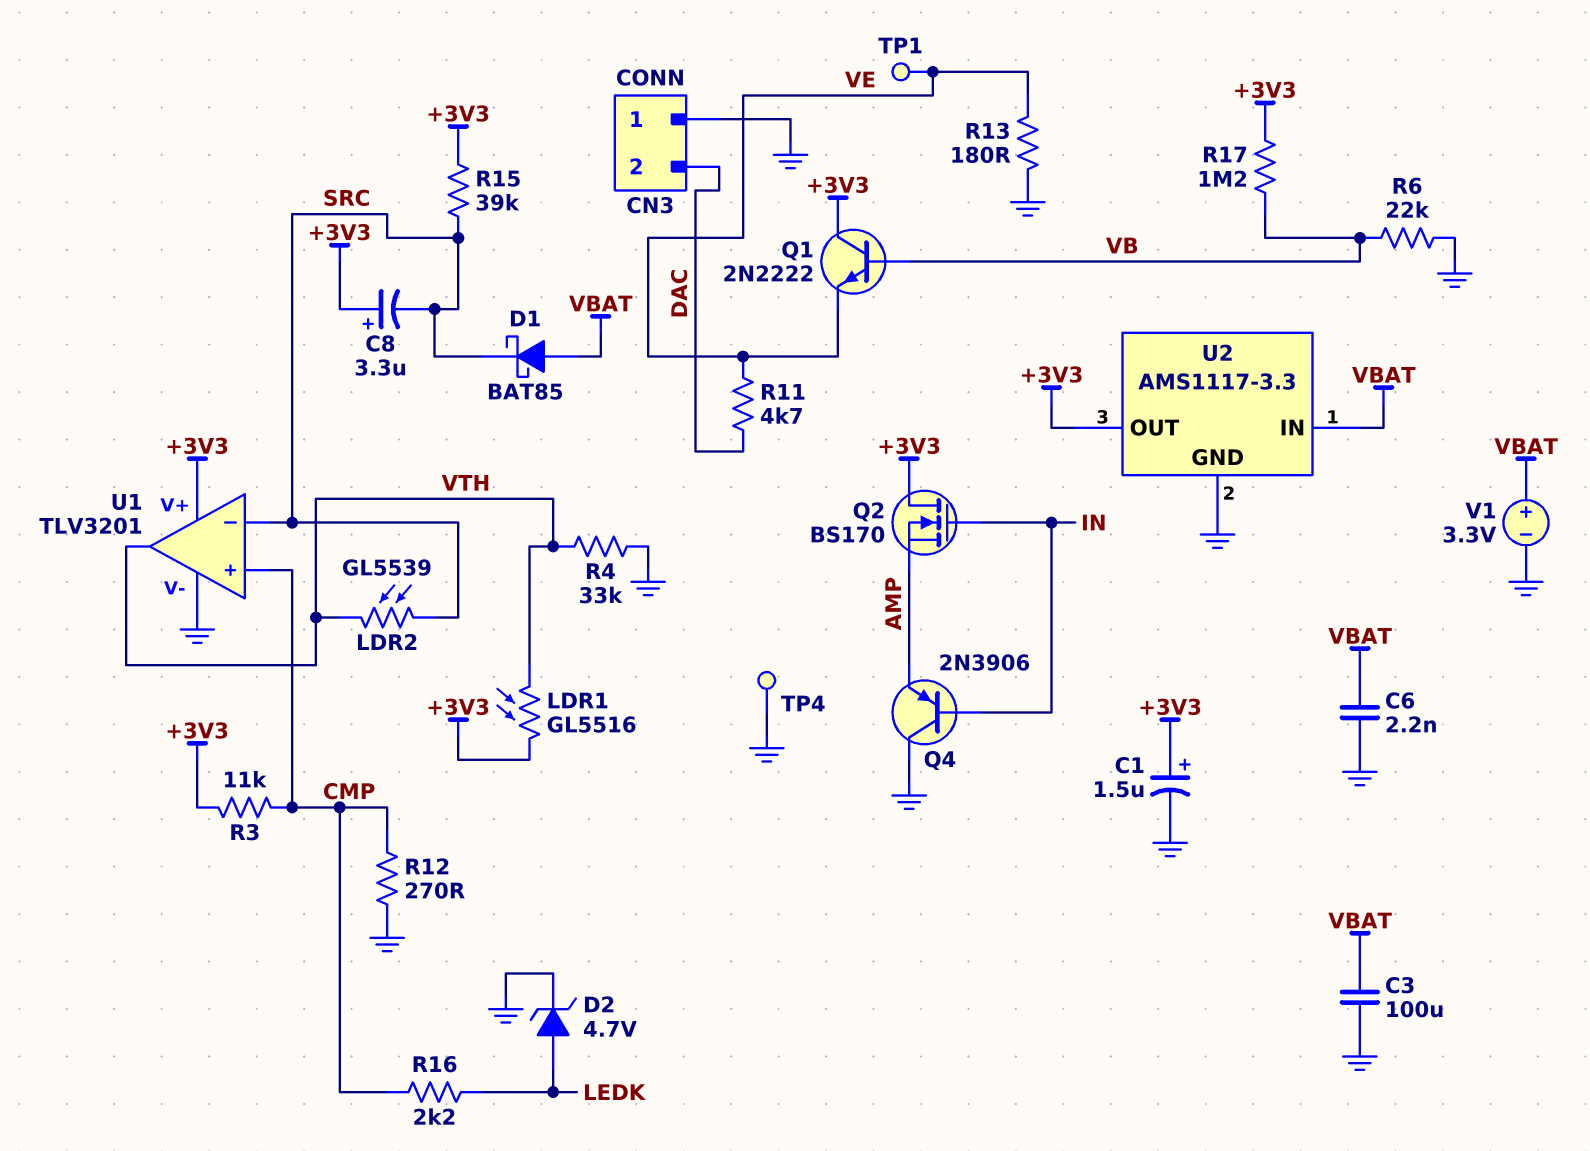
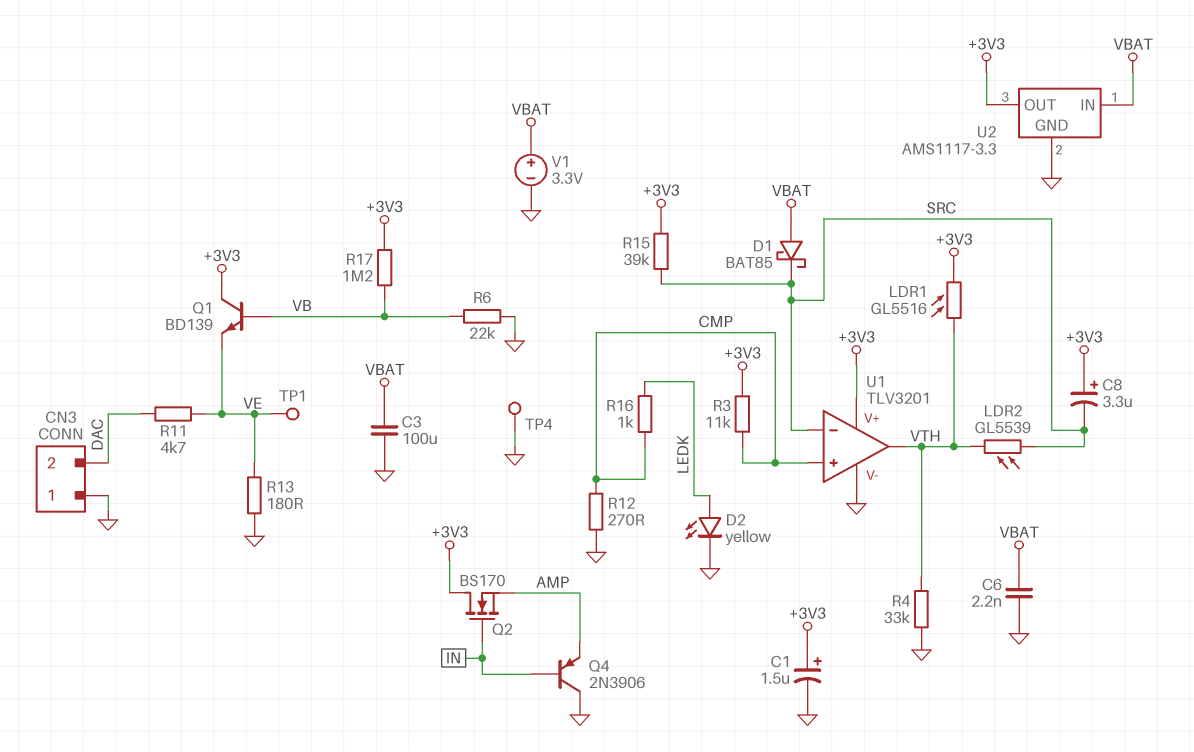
D2: zener 4.7V (A LEDK, K GND) -> LED yellow (A LEDK, K GND)
Q1: NPN 2N2222 (B VB, C +3V3, E VE) -> NPN BD139 (B VB, C +3V3, E VE)
R16: 2.2k (CMP, LEDK) -> 1k (CMP, LEDK)

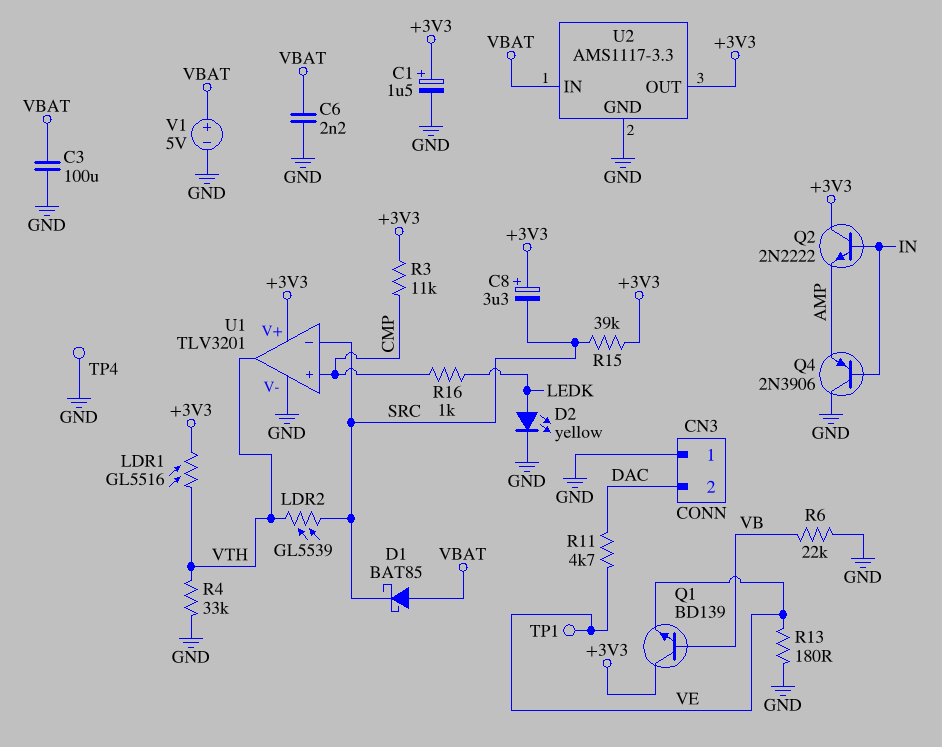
Q2: NMOS BS170 (G IN, D +3V3, S AMP) -> NPN 2N2222 (B IN, C +3V3, E AMP)
R12: 270 (CMP, GND) -> none
R17: 1.2M (+3V3, VB) -> none
V1: 3.3V (plus VBAT, minus GND) -> 5V (plus VBAT, minus GND)

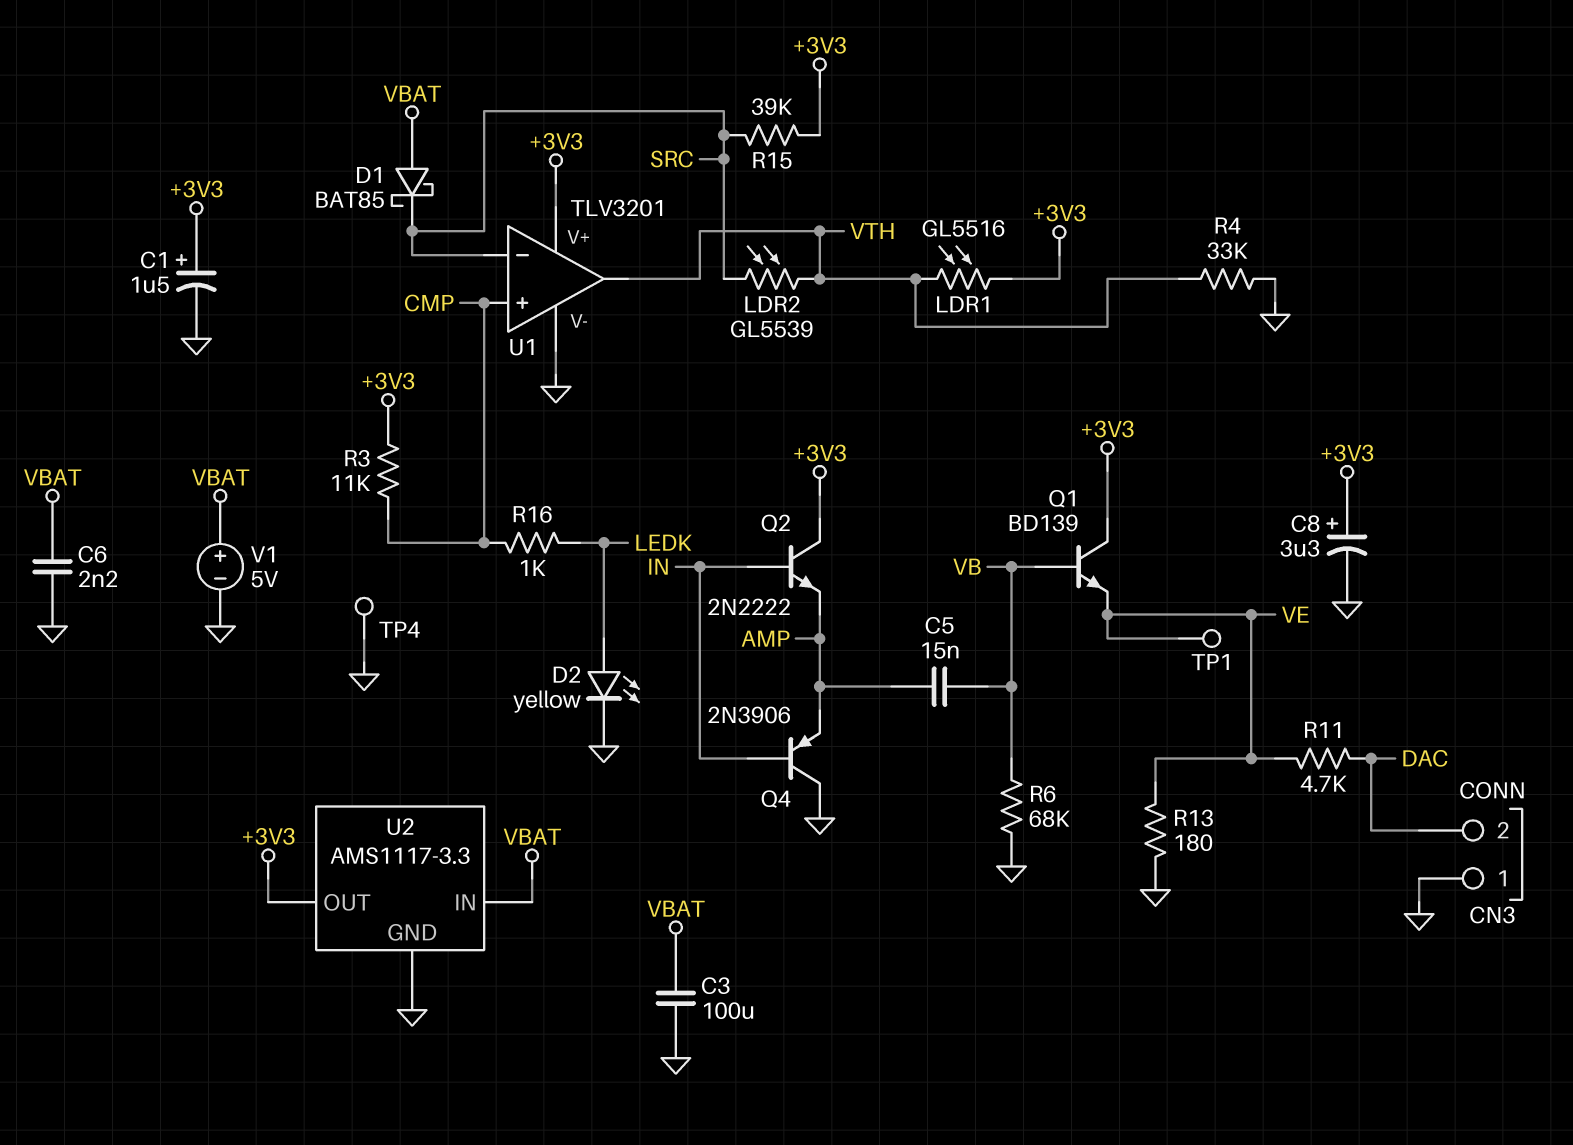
C5: none -> 15nF (AMP, VB)
C8: 3.3uF (plus +3V3, minus SRC) -> 3.3uF (plus +3V3, minus GND)
R6: 22k (GND, VB) -> 68k (GND, VB)

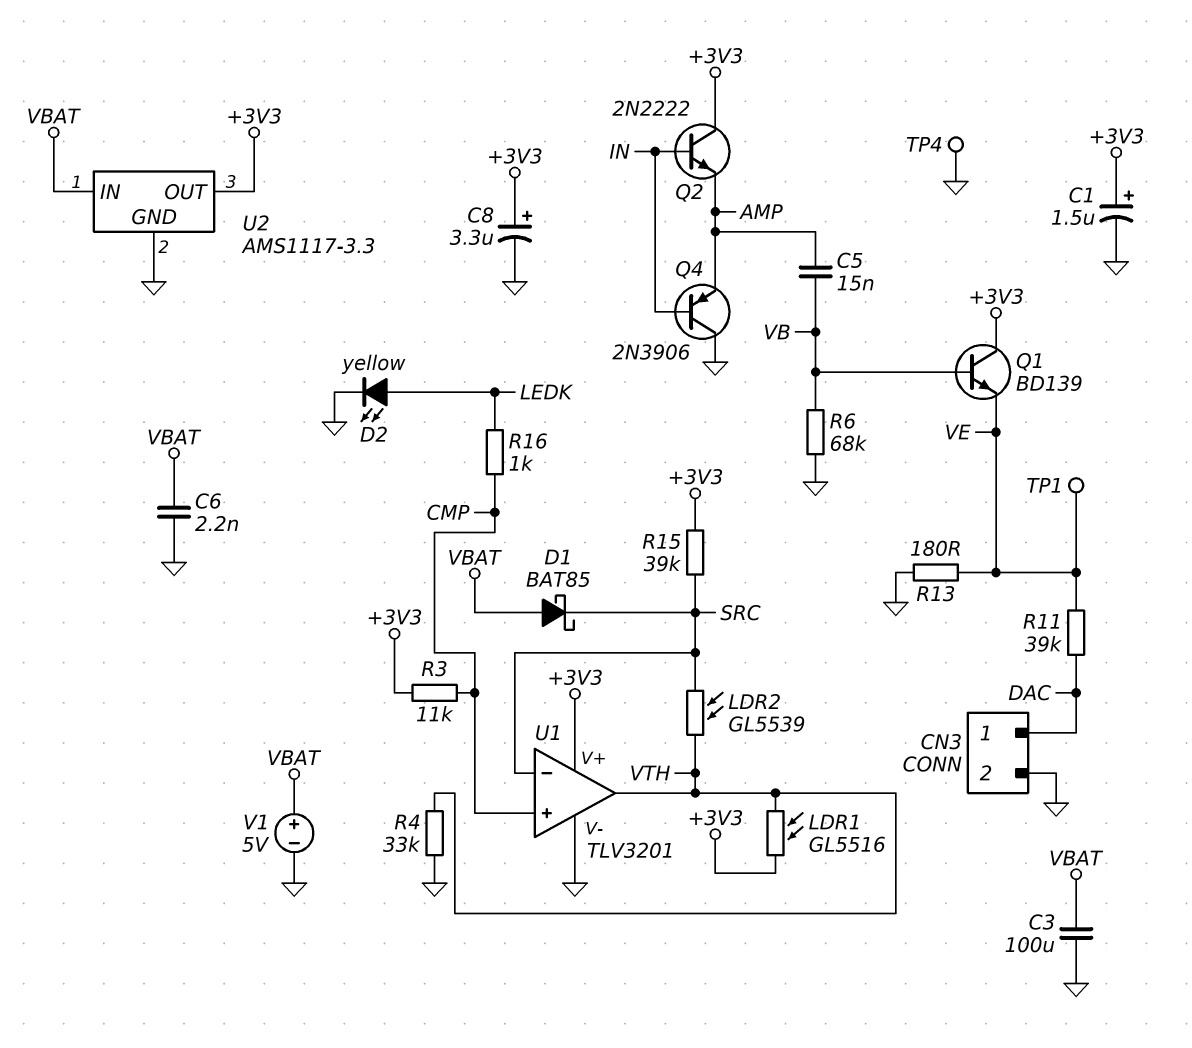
CN3 pin 1: GND -> DAC
CN3 pin 2: DAC -> GND
R11: 4.7k (DAC, VE) -> 39k (DAC, VE)

